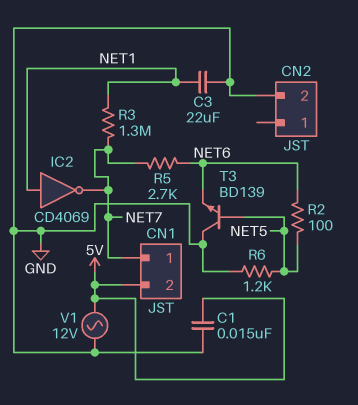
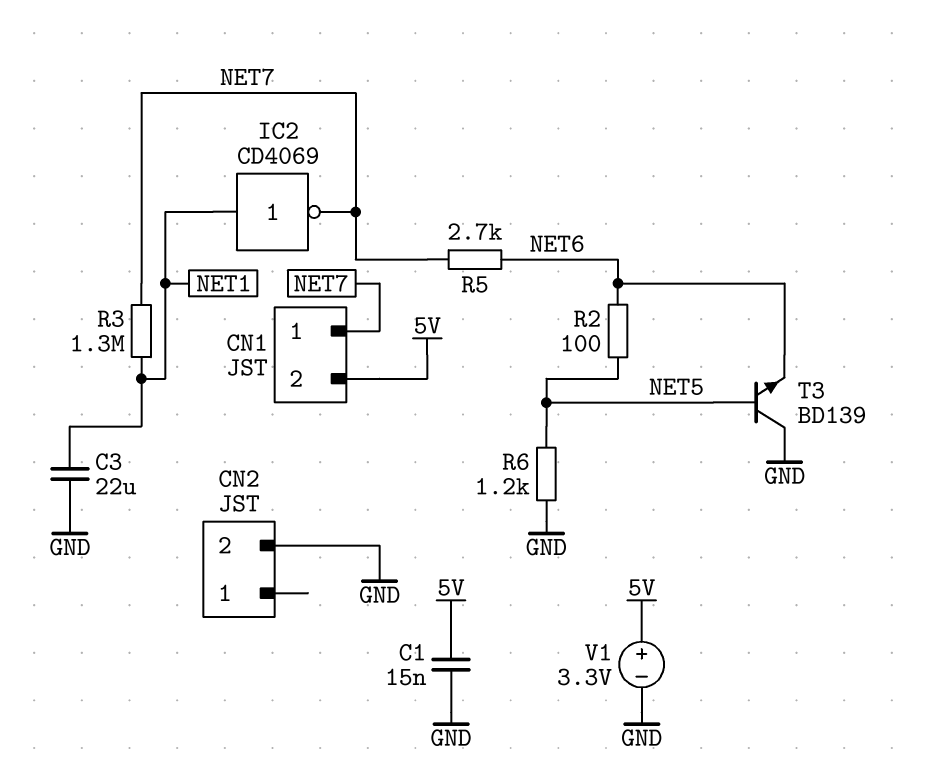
V1: AC 12V (5V, GND) -> 3.3V (plus 5V, minus GND)

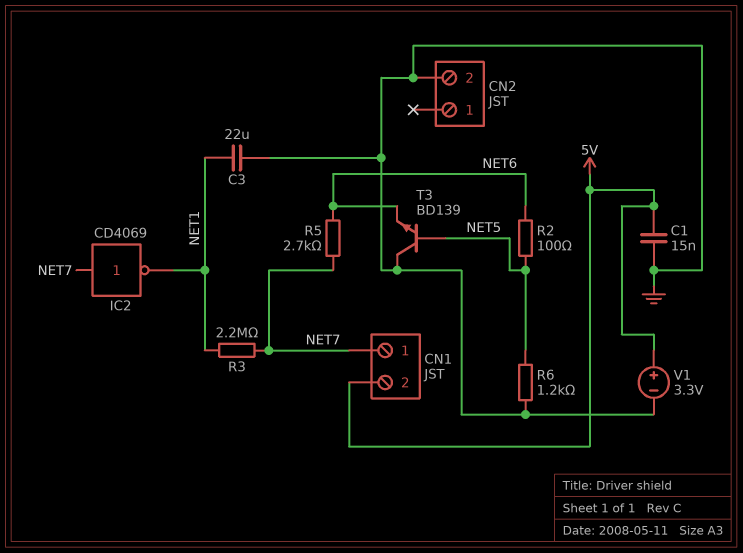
IC2: NOT CD4069 (in NET1, out NET7) -> NOT CD4069 (in NET7, out NET1)
R3: 1.3M (NET1, NET7) -> 2.2M (NET1, NET7)

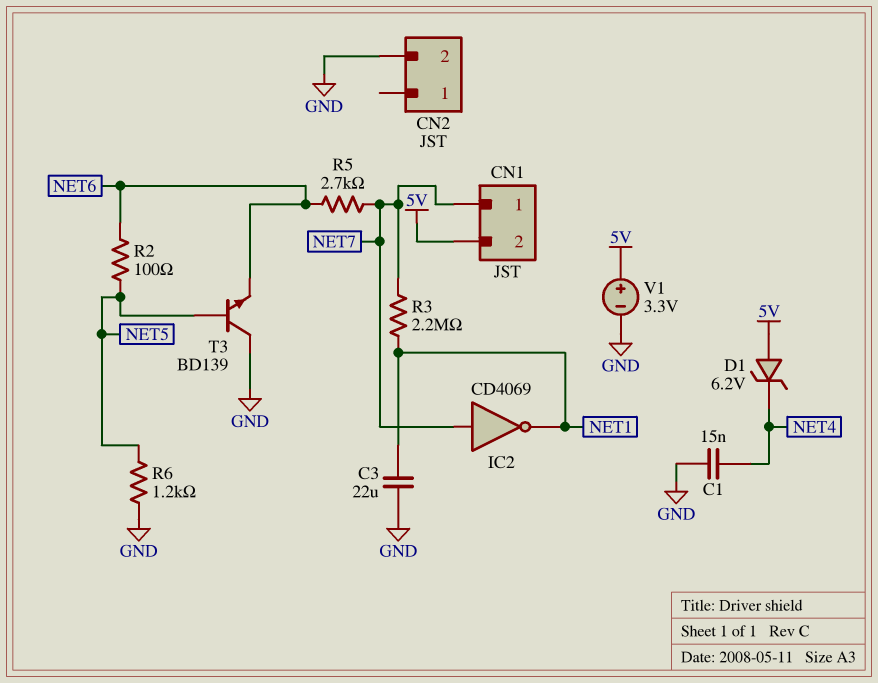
C1: 15nF (5V, GND) -> 15nF (GND, NET4)
D1: none -> zener 6.2V (A 5V, K NET4)

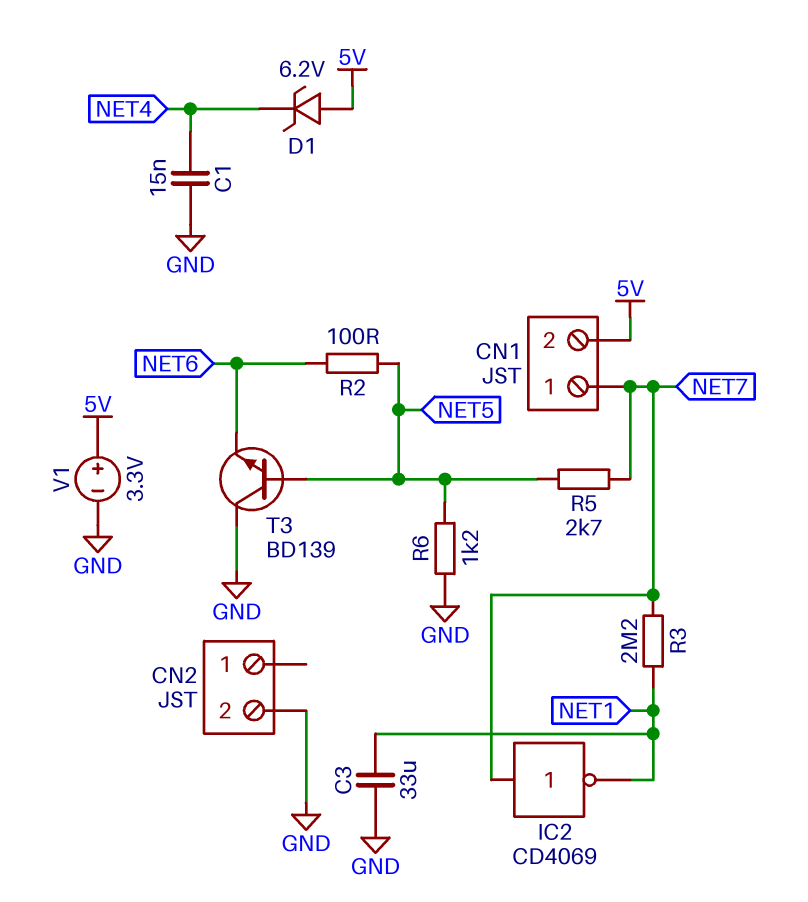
C3: 22uF (GND, NET1) -> 33uF (GND, NET1)
R5: 2.7k (NET6, NET7) -> 2.7k (NET5, NET7)

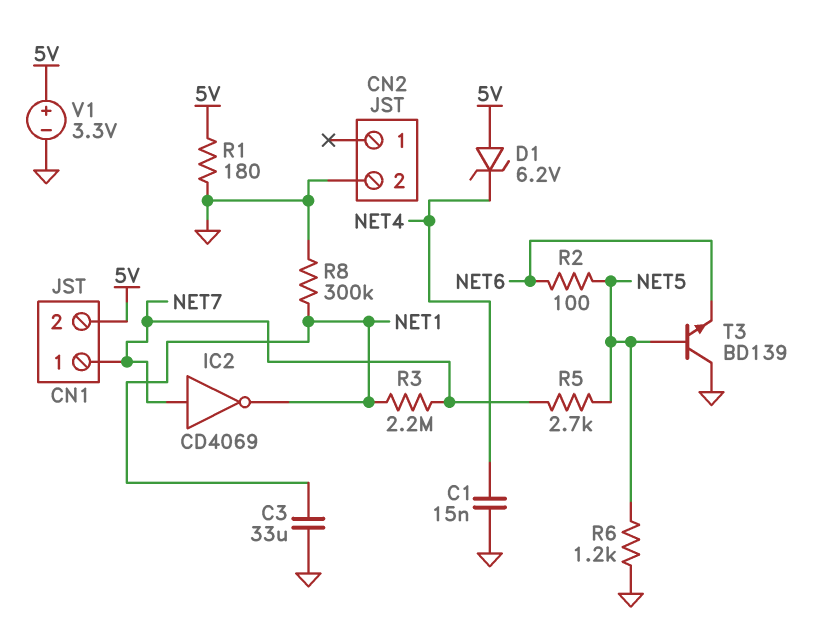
R1: none -> 180 (5V, GND)
R8: none -> 300k (GND, NET1)

